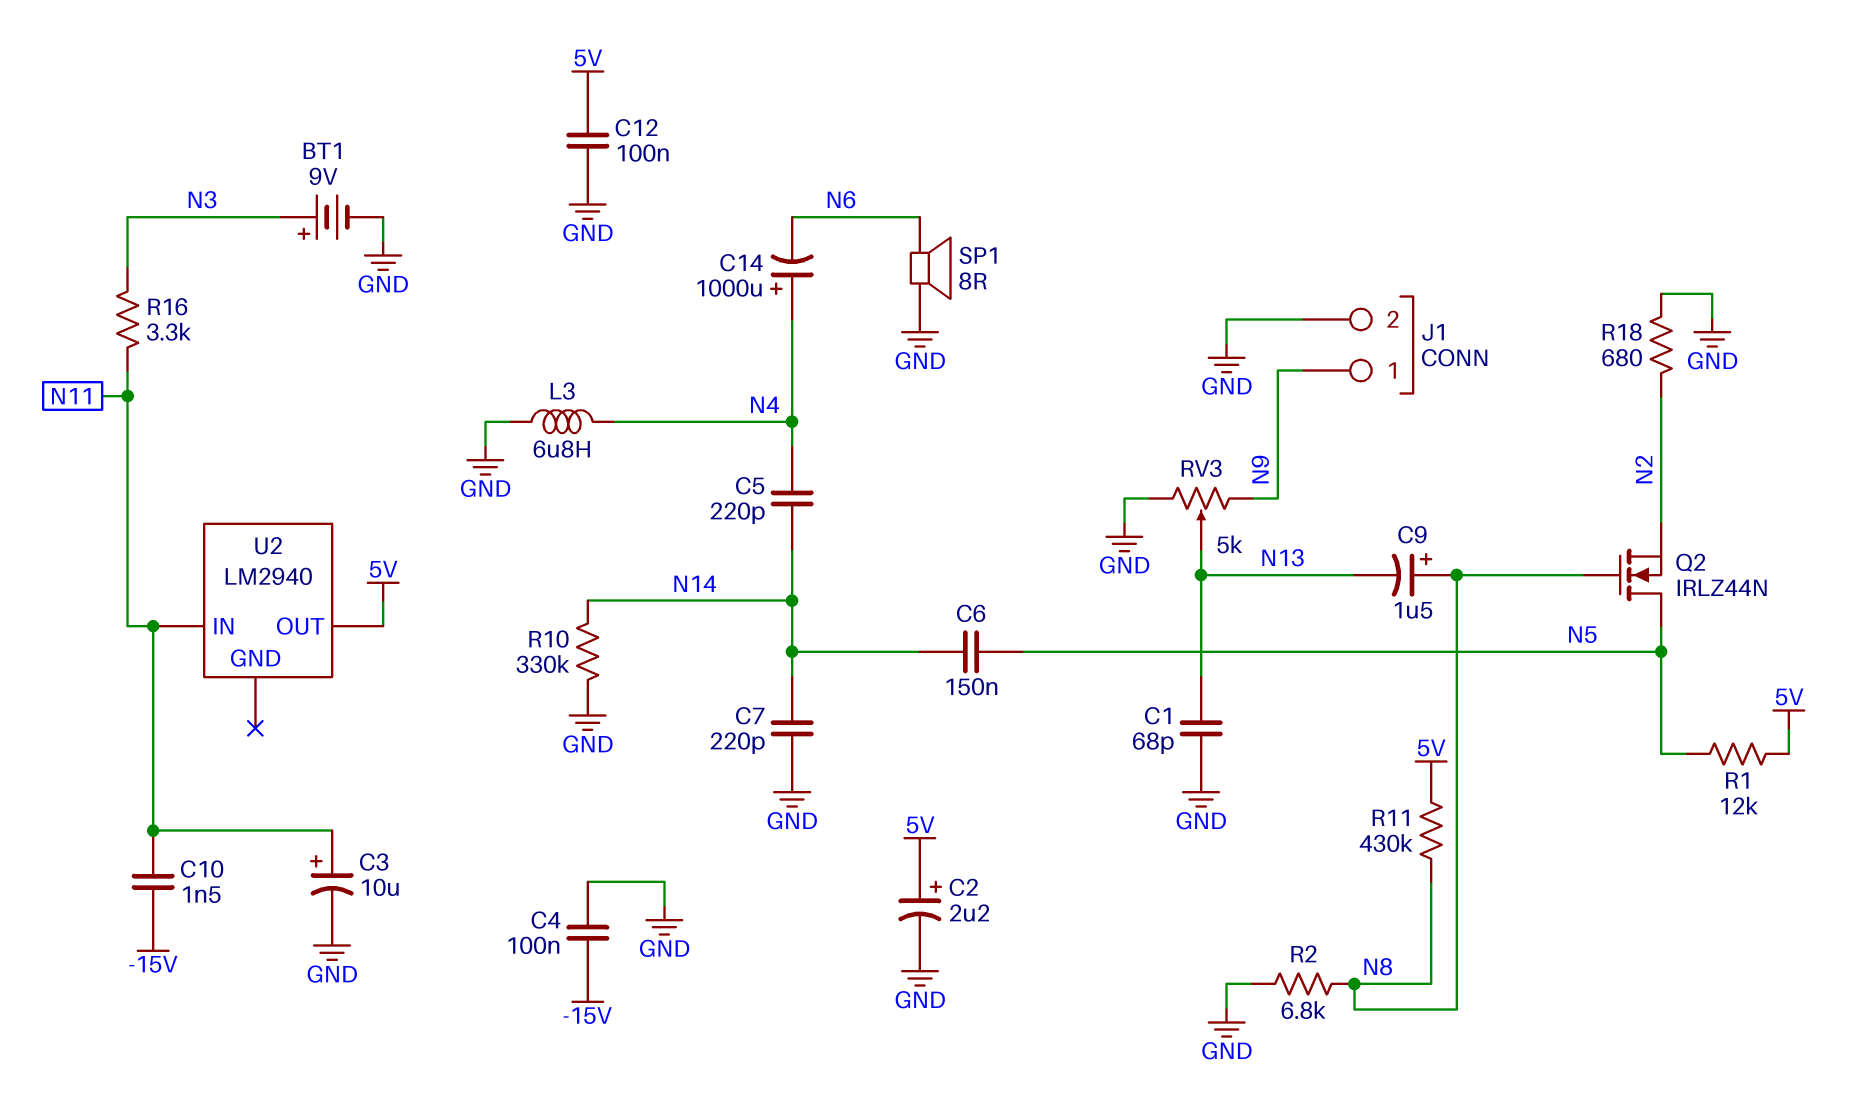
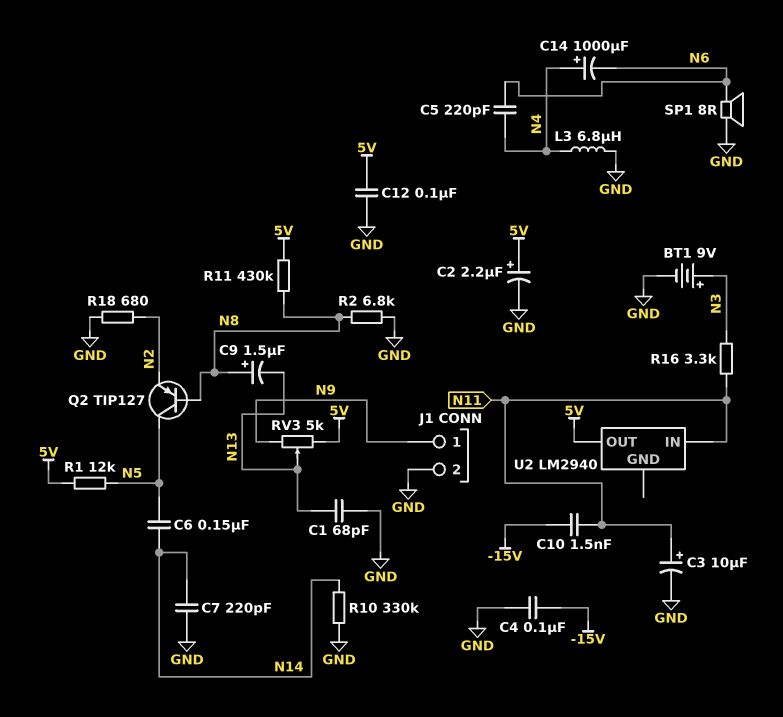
C5: 220pF (N4, N14) -> 220pF (N4, N6)
Q2: NMOS IRLZ44N (G N8, D N5, S N2) -> PNP TIP127 (B N8, C N5, E N2)
RV3: 5k (GND, N9, wiper N13) -> 5k (5V, N9, wiper N13)

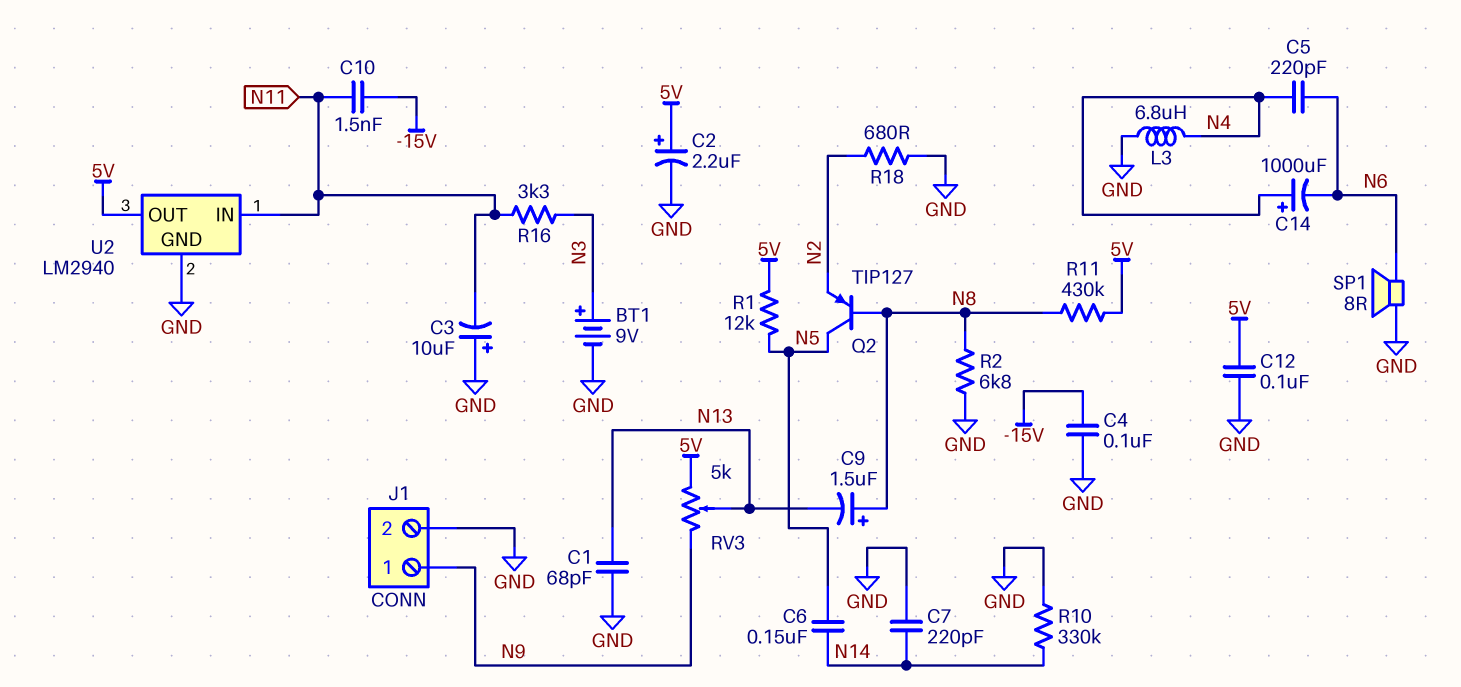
C3: 10uF (plus N11, minus GND) -> 10uF (plus GND, minus N11)
U2 pin GND: none -> GND

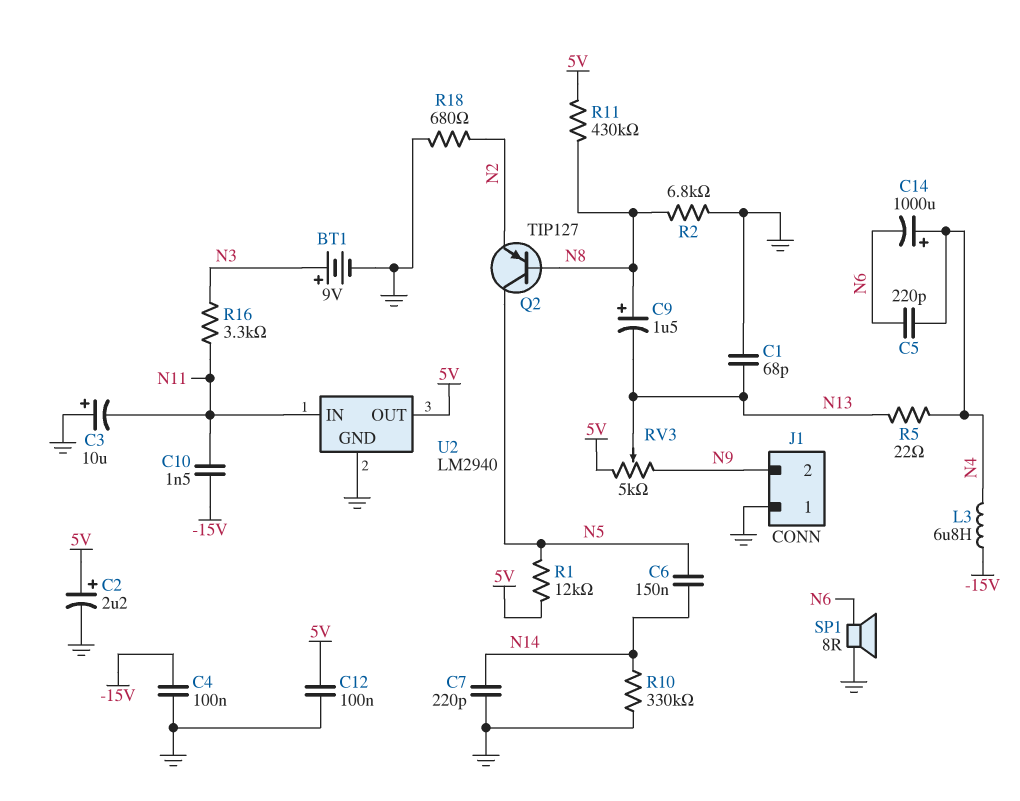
J1 pin 1: N9 -> GND
J1 pin 2: GND -> N9
L3: 6.8uH (GND, N4) -> 6.8uH (-15V, N4)
R5: none -> 22 (N4, N13)

